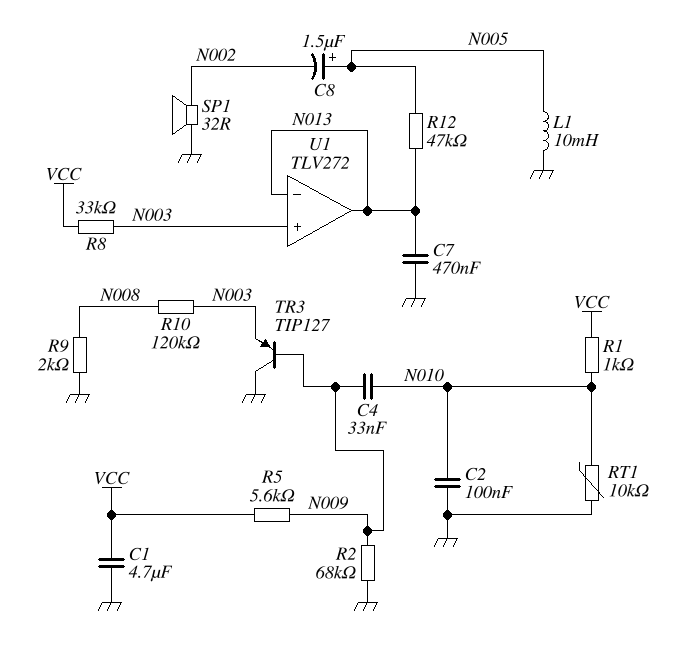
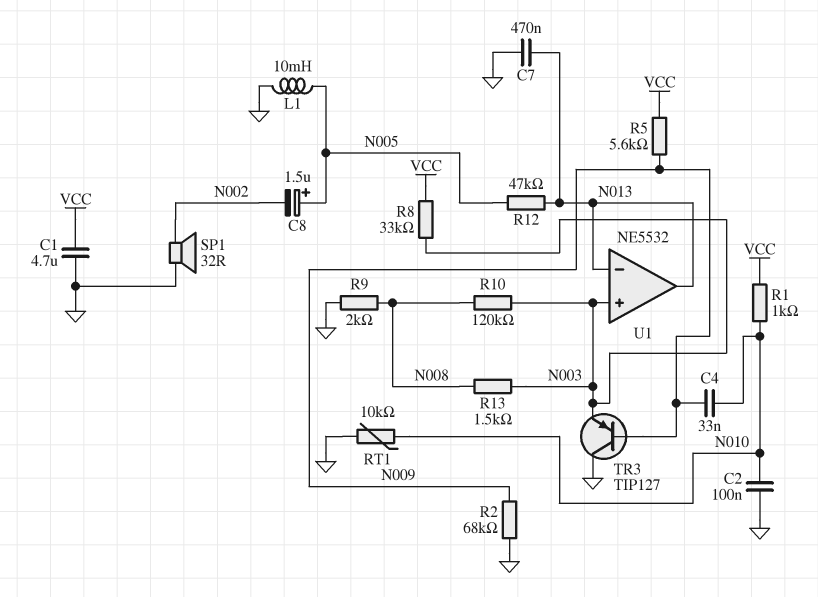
R13: none -> 1.5k (N003, N008)
U1: TLV272 -> NE5532

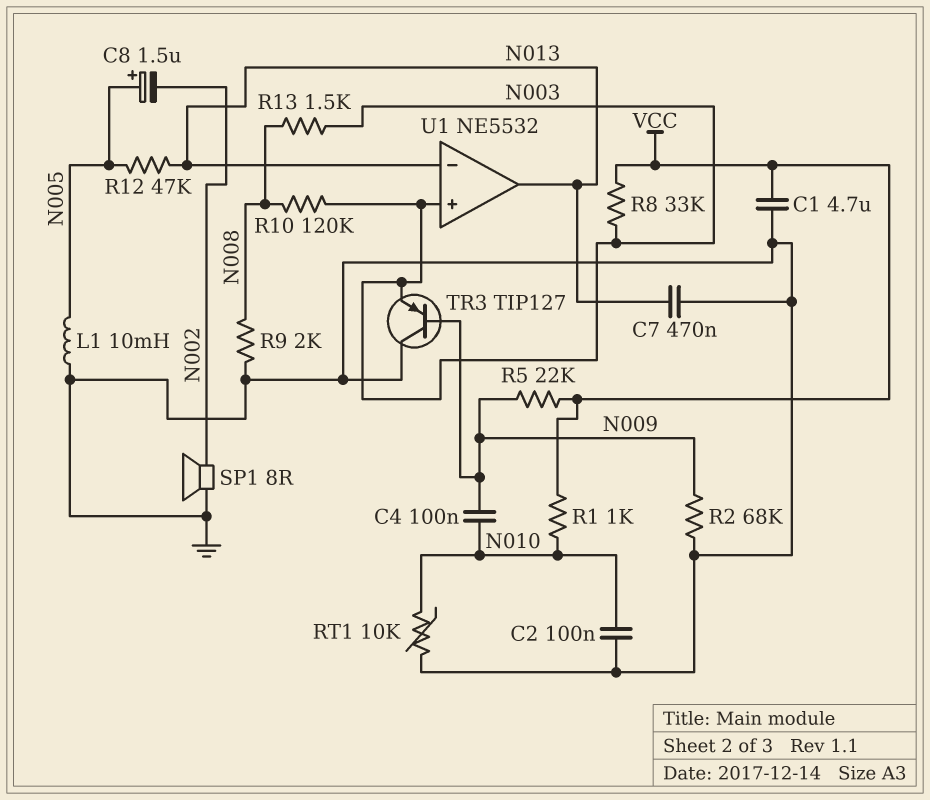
C4: 33nF (N009, N010) -> 100nF (N009, N010)
R5: 5.6k (N009, VCC) -> 22k (N009, VCC)
SP1: speaker 32R (GND, N002) -> speaker 8R (GND, N002)

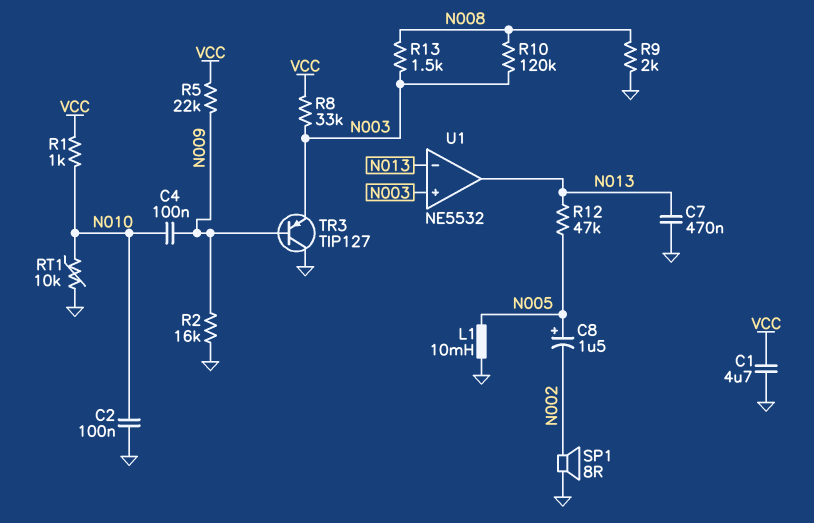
R2: 68k (GND, N009) -> 16k (GND, N009)

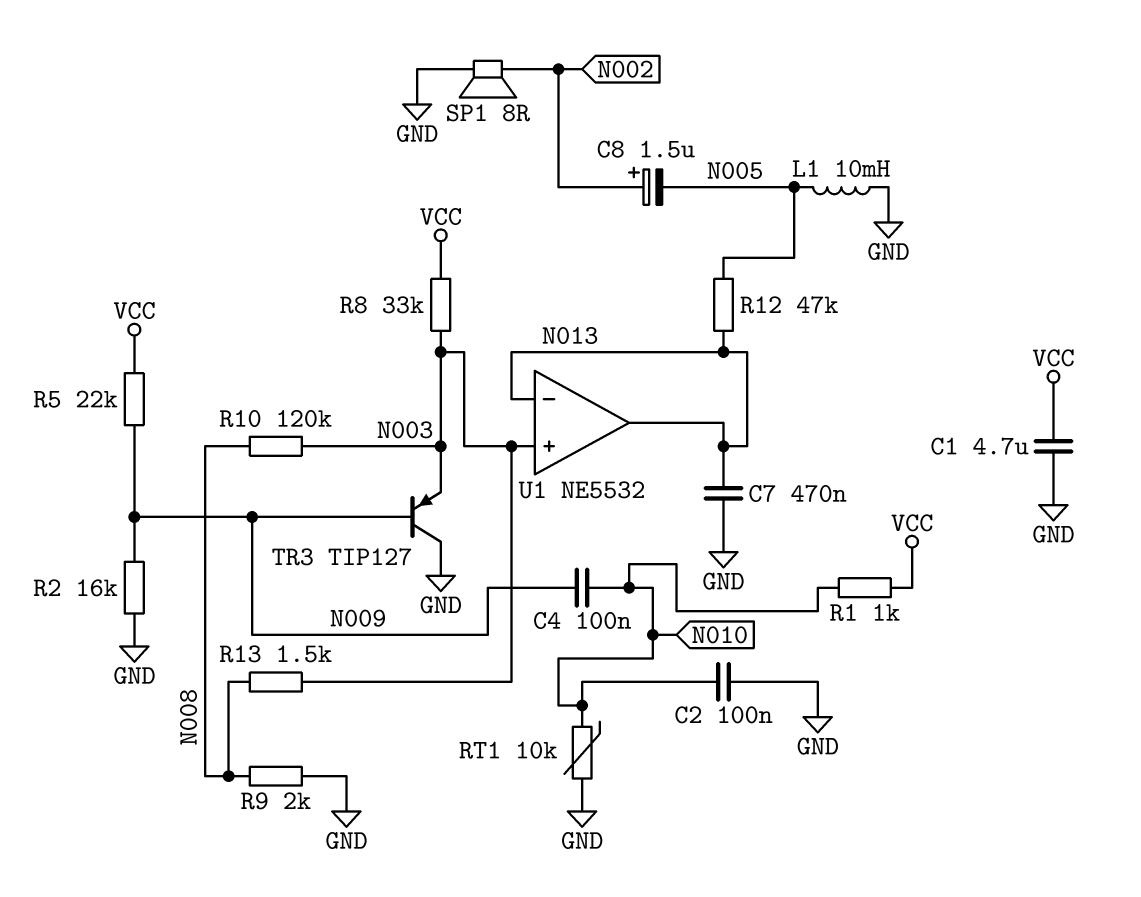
C8: 1.5uF (plus N005, minus N002) -> 1.5uF (plus N002, minus N005)

